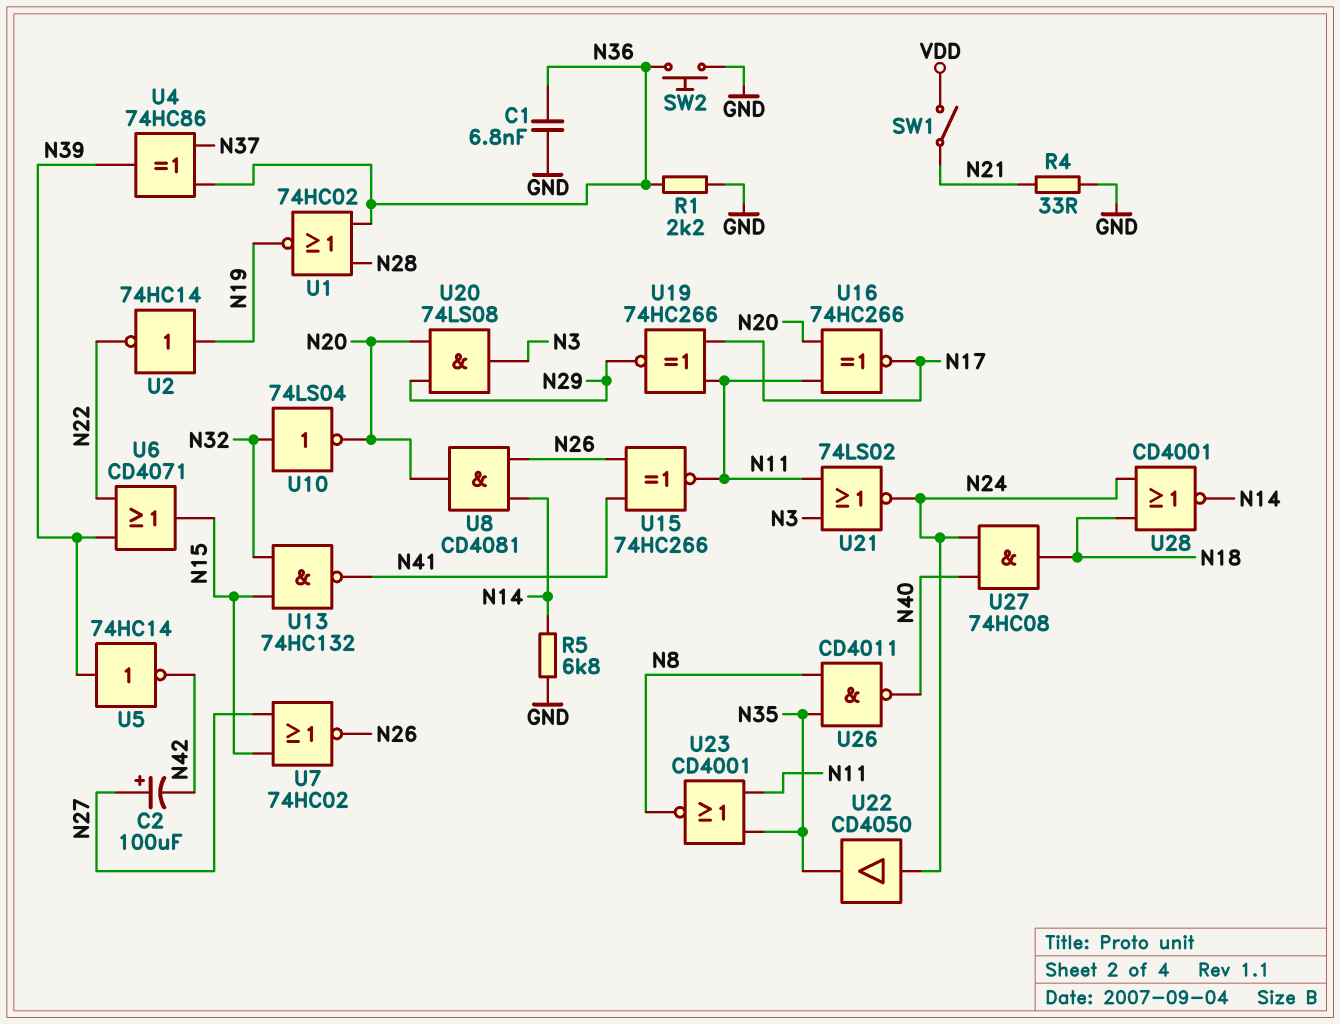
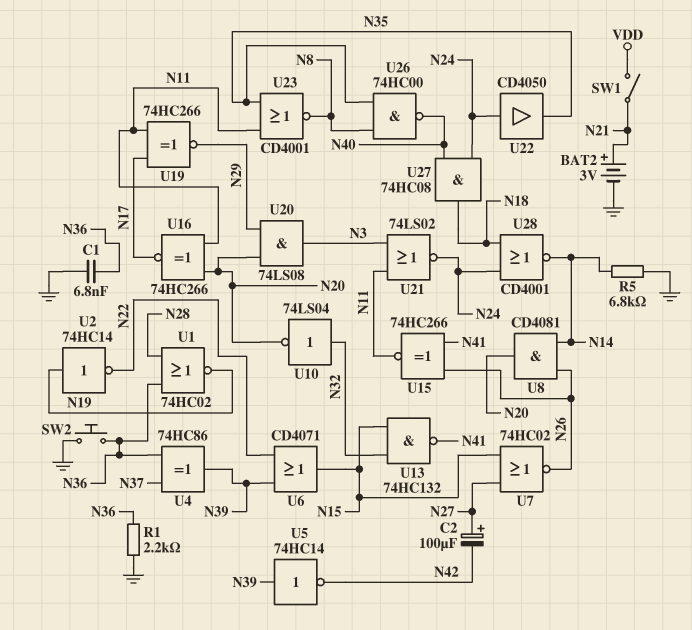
BAT2: none -> 3V (plus N21, minus GND)
R4: 33 (GND, N21) -> none
U26: NAND CD4011 (in N8, in N35, out N40) -> NAND 74HC00 (in N8, in N35, out N40)

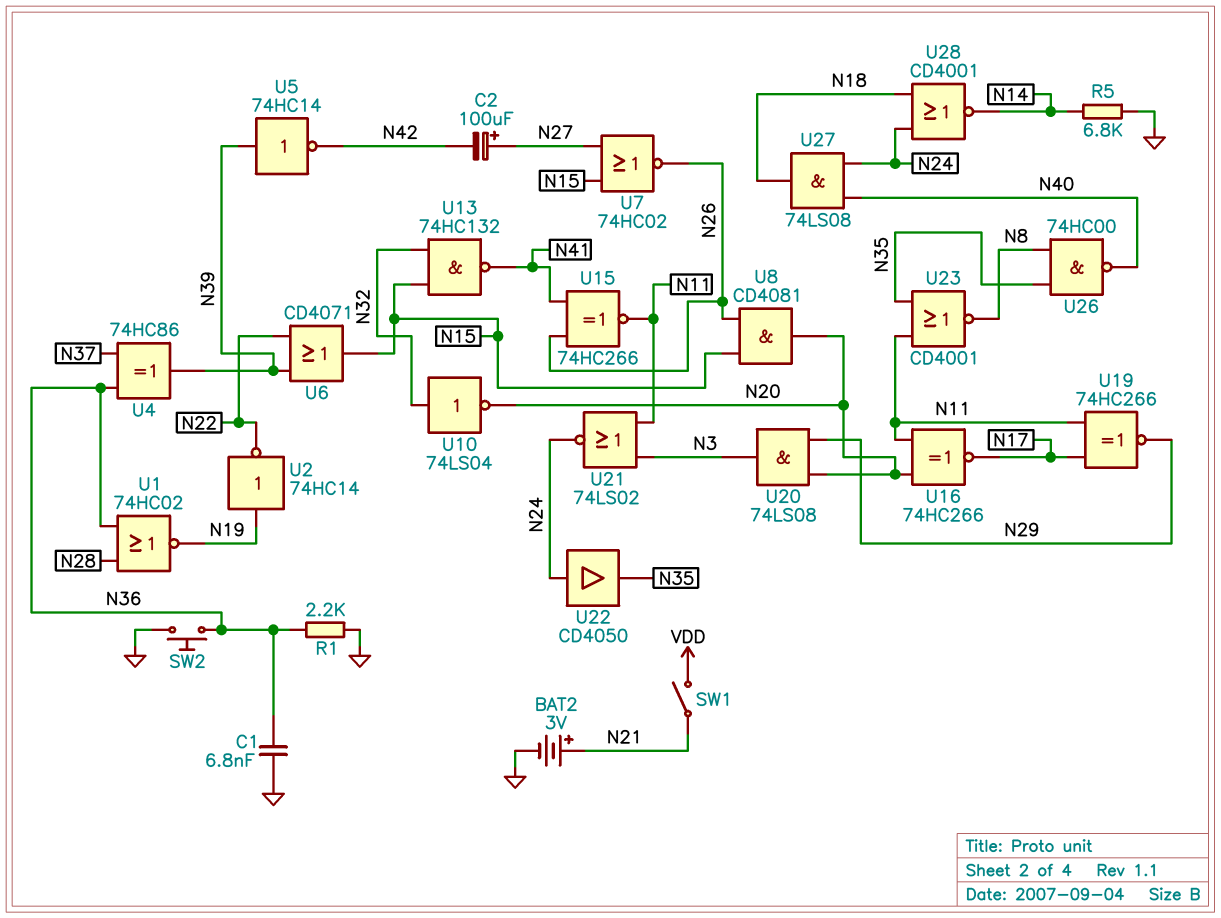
U8: AND CD4081 (in N14, in N26, out N20) -> AND CD4081 (in N15, in N26, out N20)
U27: AND 74HC08 (in N24, in N40, out N18) -> AND 74LS08 (in N24, in N40, out N18)

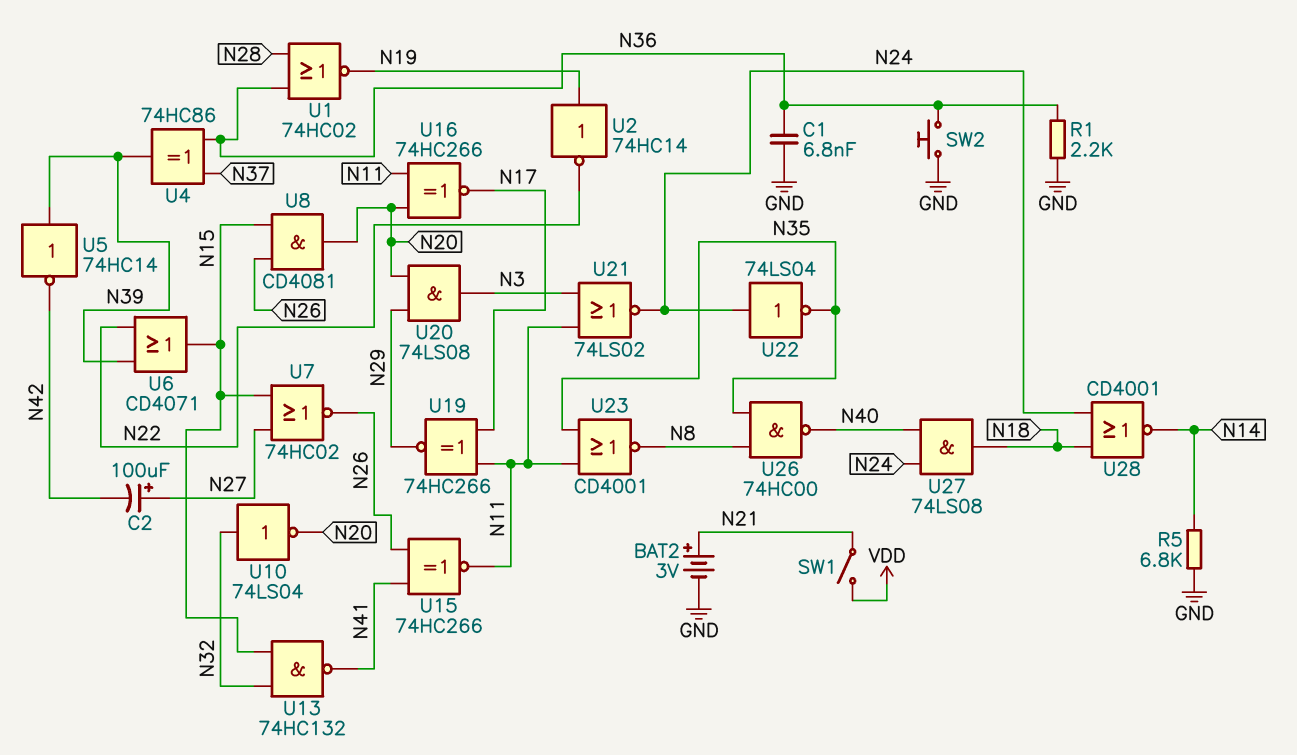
U22: buffer CD4050 (in N24, out N35) -> NOT 74LS04 (in N24, out N35)

